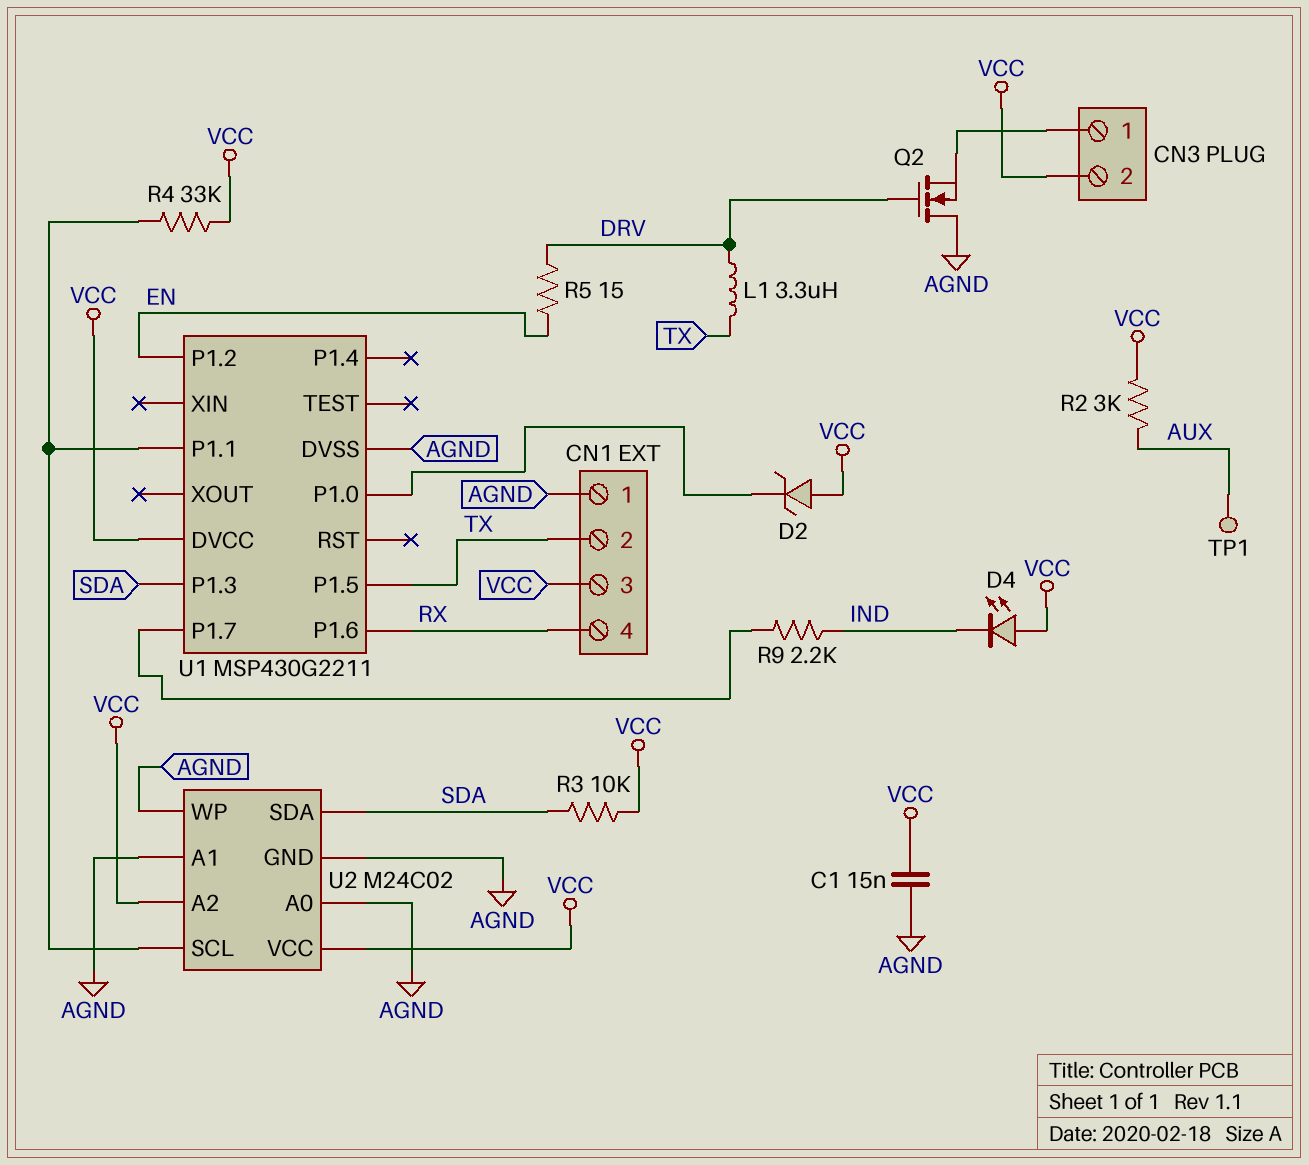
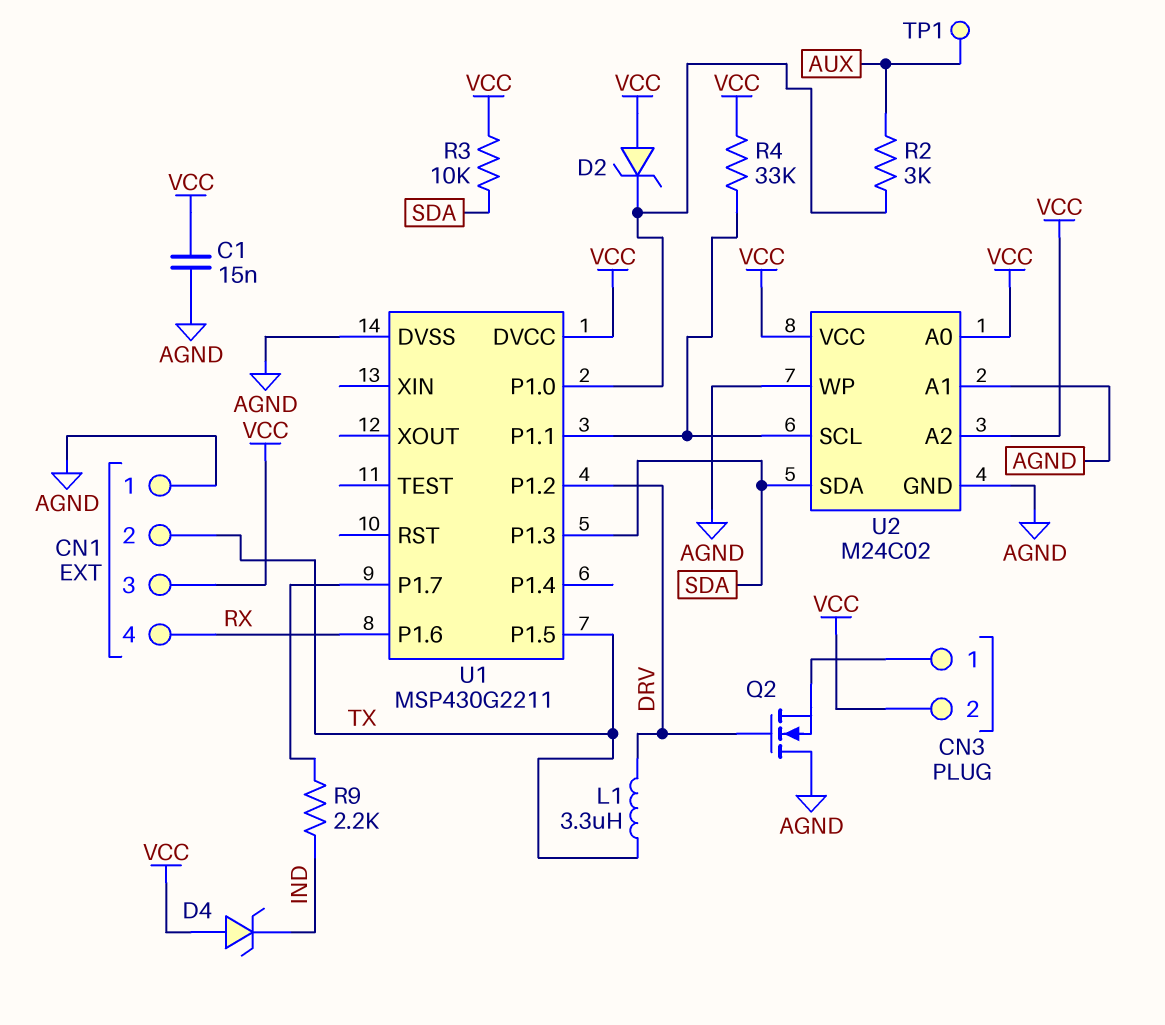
D4: LED (A VCC, K IND) -> zener (A VCC, K IND)
R2: 3k (AUX, VCC) -> 3k (AUX, U1/P1.0)
R5: 15 (DRV, EN) -> none
U1 pin P1.2: EN -> DRV
U2 pin A0: AGND -> VCC

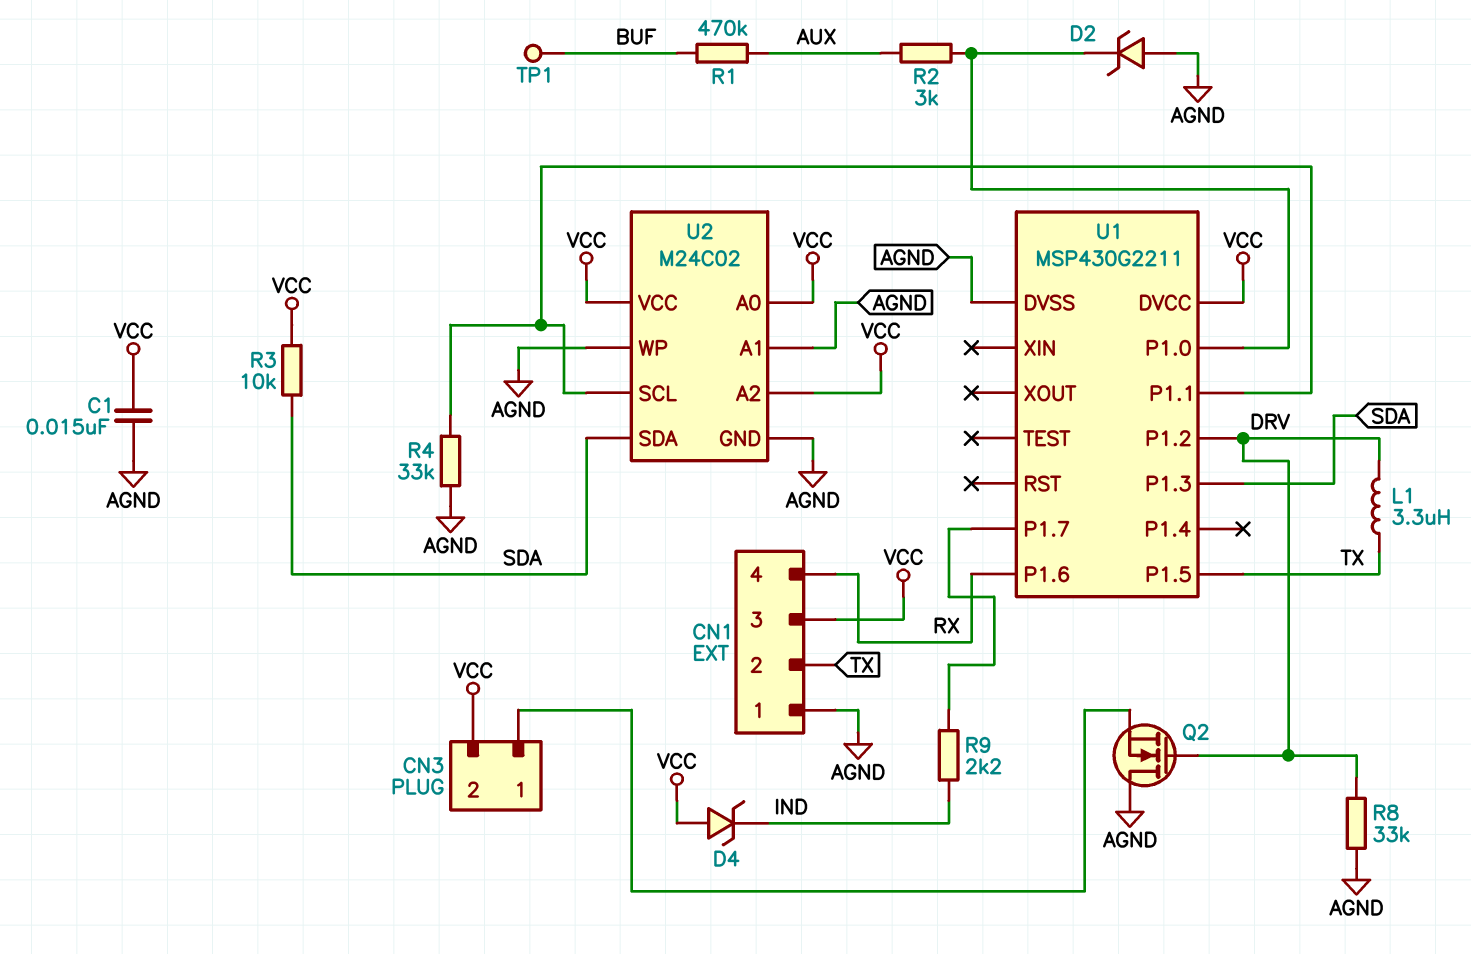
D2: zener (A VCC, K U1/P1.0) -> zener (A AGND, K U1/P1.0)
R1: none -> 470k (AUX, BUF)
R4: 33k (U1/P1.1, VCC) -> 33k (AGND, U1/P1.1)
R8: none -> 33k (AGND, DRV)
TP1: test point (AUX) -> test point (BUF)

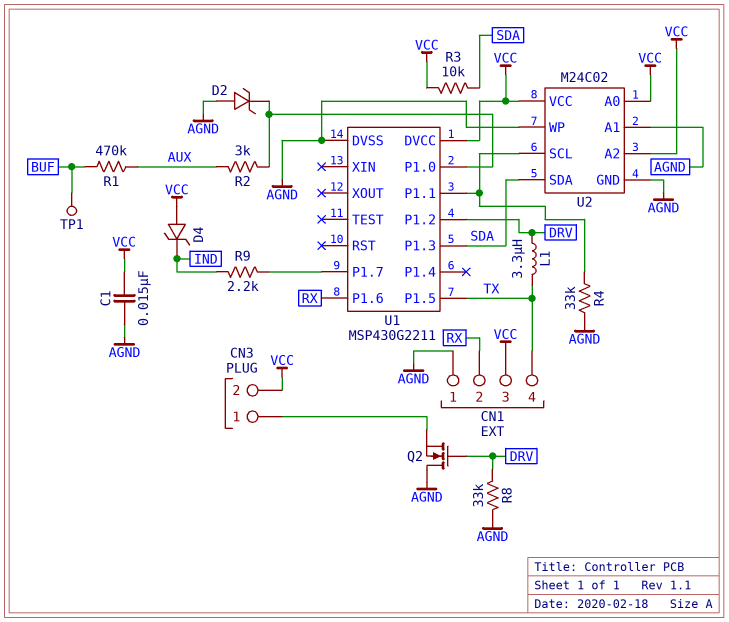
CN1 pin 2: TX -> RX
CN1 pin 4: RX -> TX

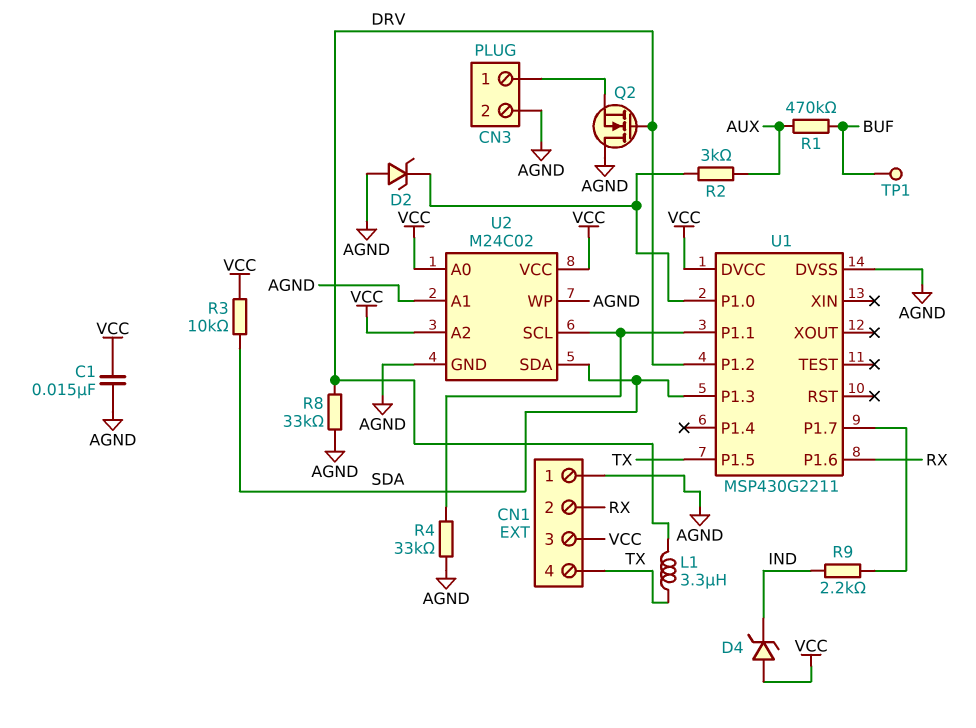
CN3 pin 2: VCC -> AGND

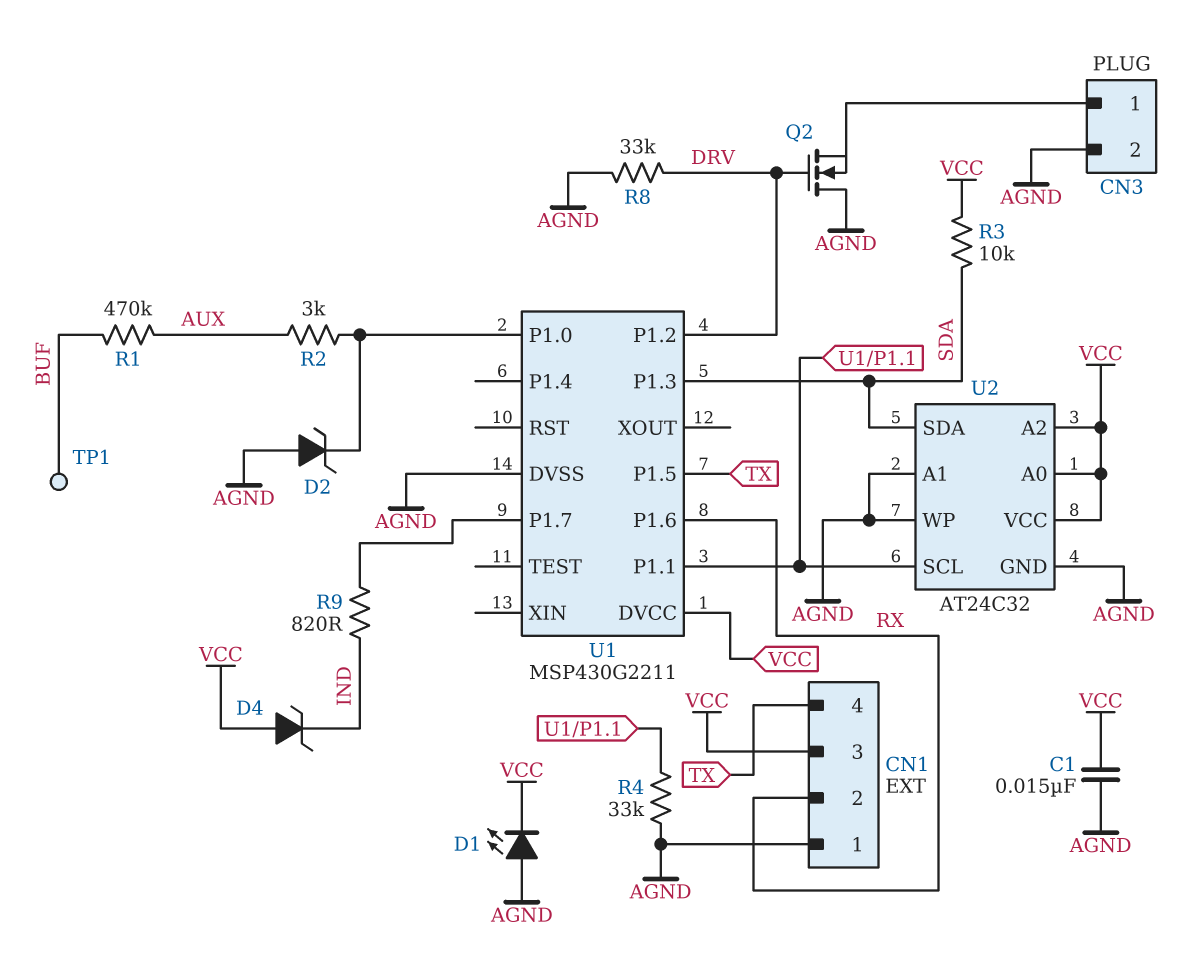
D1: none -> LED (A AGND, K VCC)
L1: 3.3uH (DRV, TX) -> none
R9: 2.2k (IND, U1/P1.7) -> 820 (IND, U1/P1.7)
U2: M24C02 -> AT24C32

